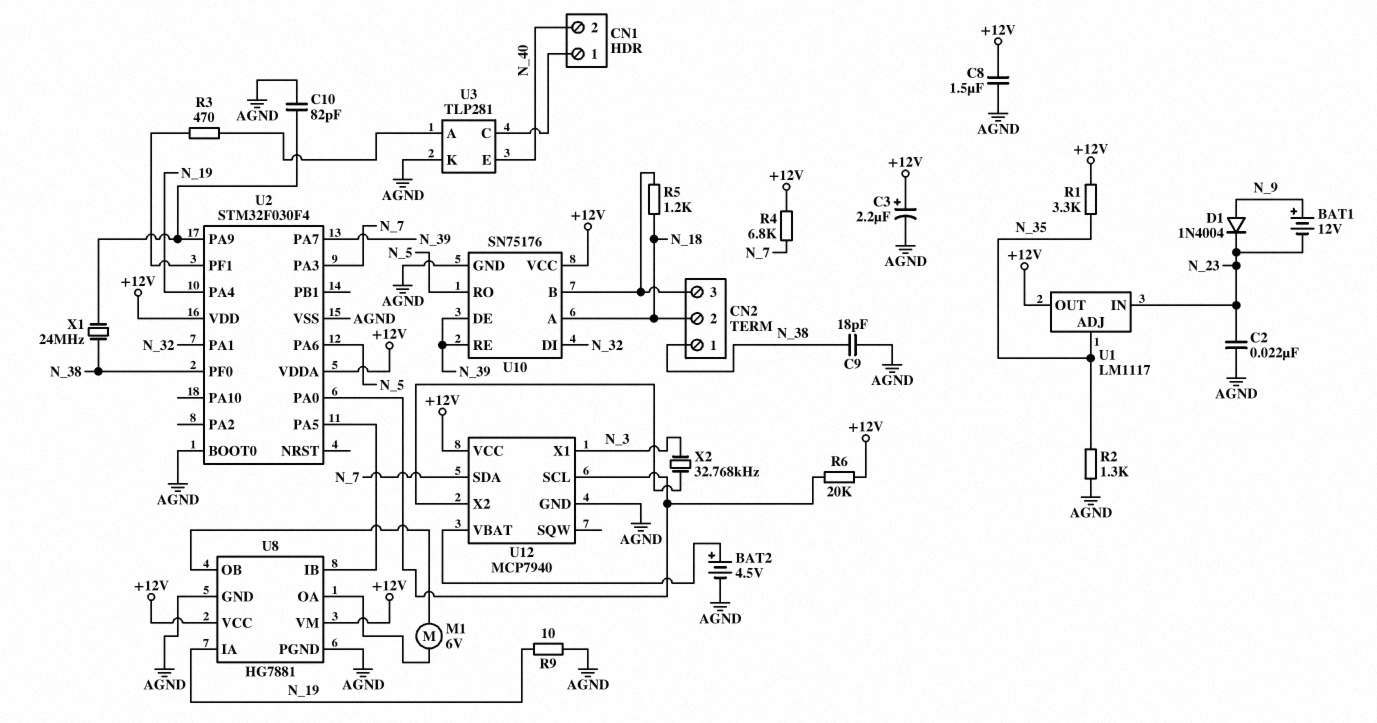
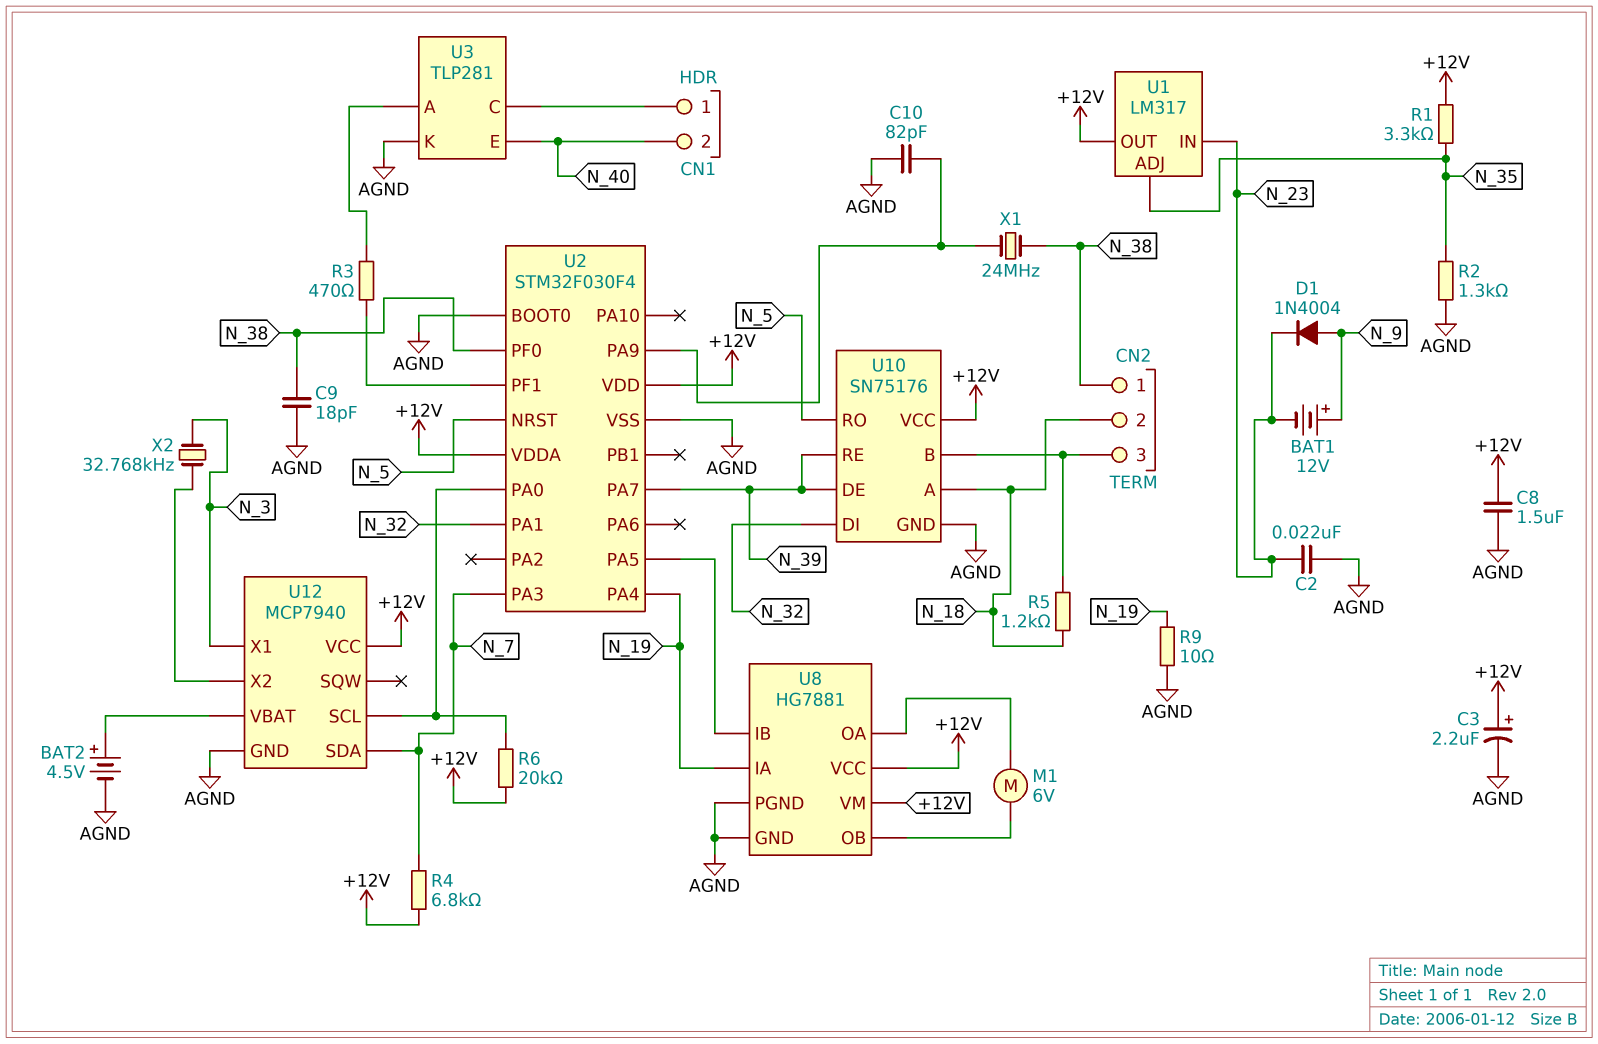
U1: LM1117 -> LM317
U2 pin NRST: none -> N_5
U2 pin PA6: N_5 -> none

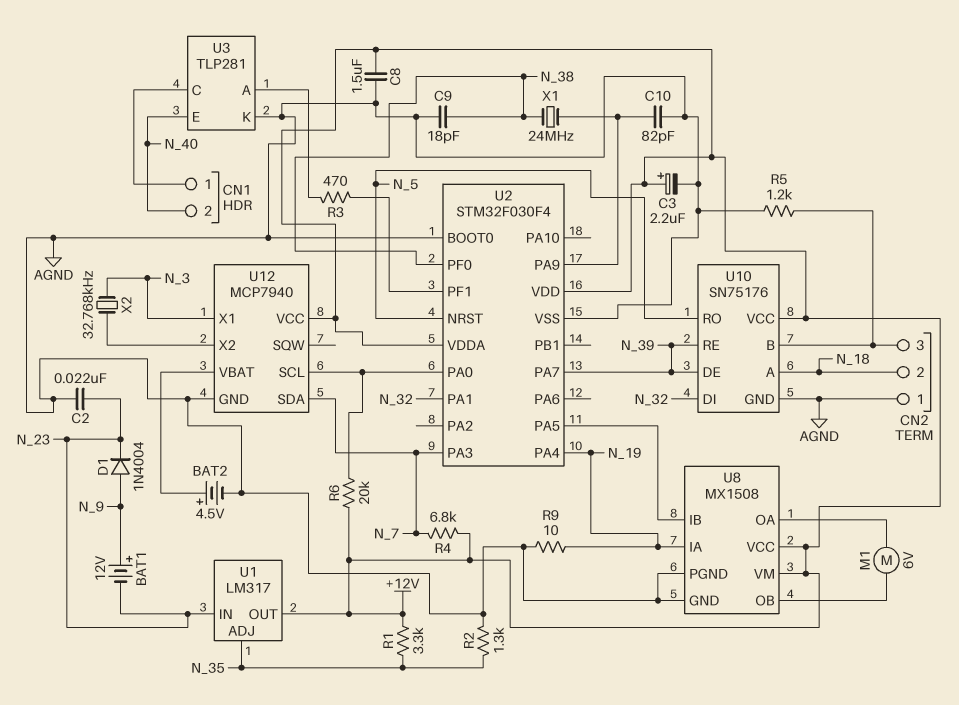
CN2 pin 1: N_38 -> AGND
R5: 1.2k (CN2/3, N_18) -> 1.2k (AGND, CN2/3)
U8: HG7881 -> MX1508

